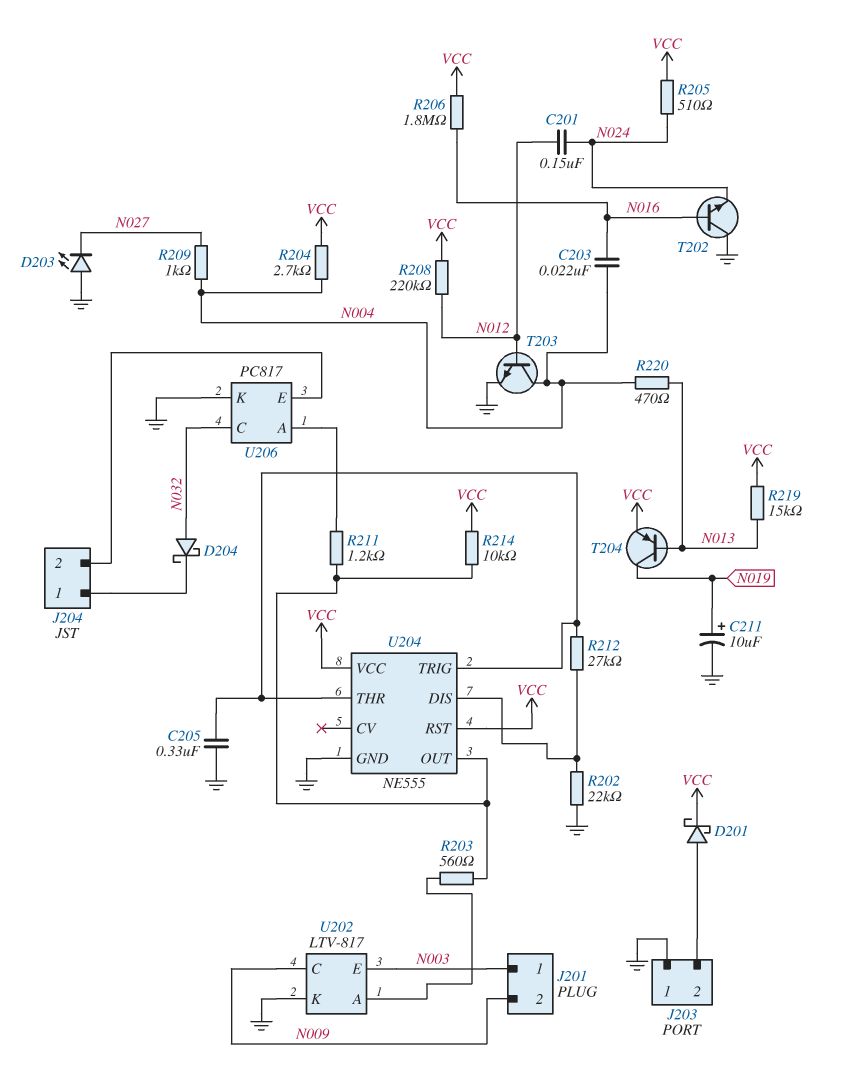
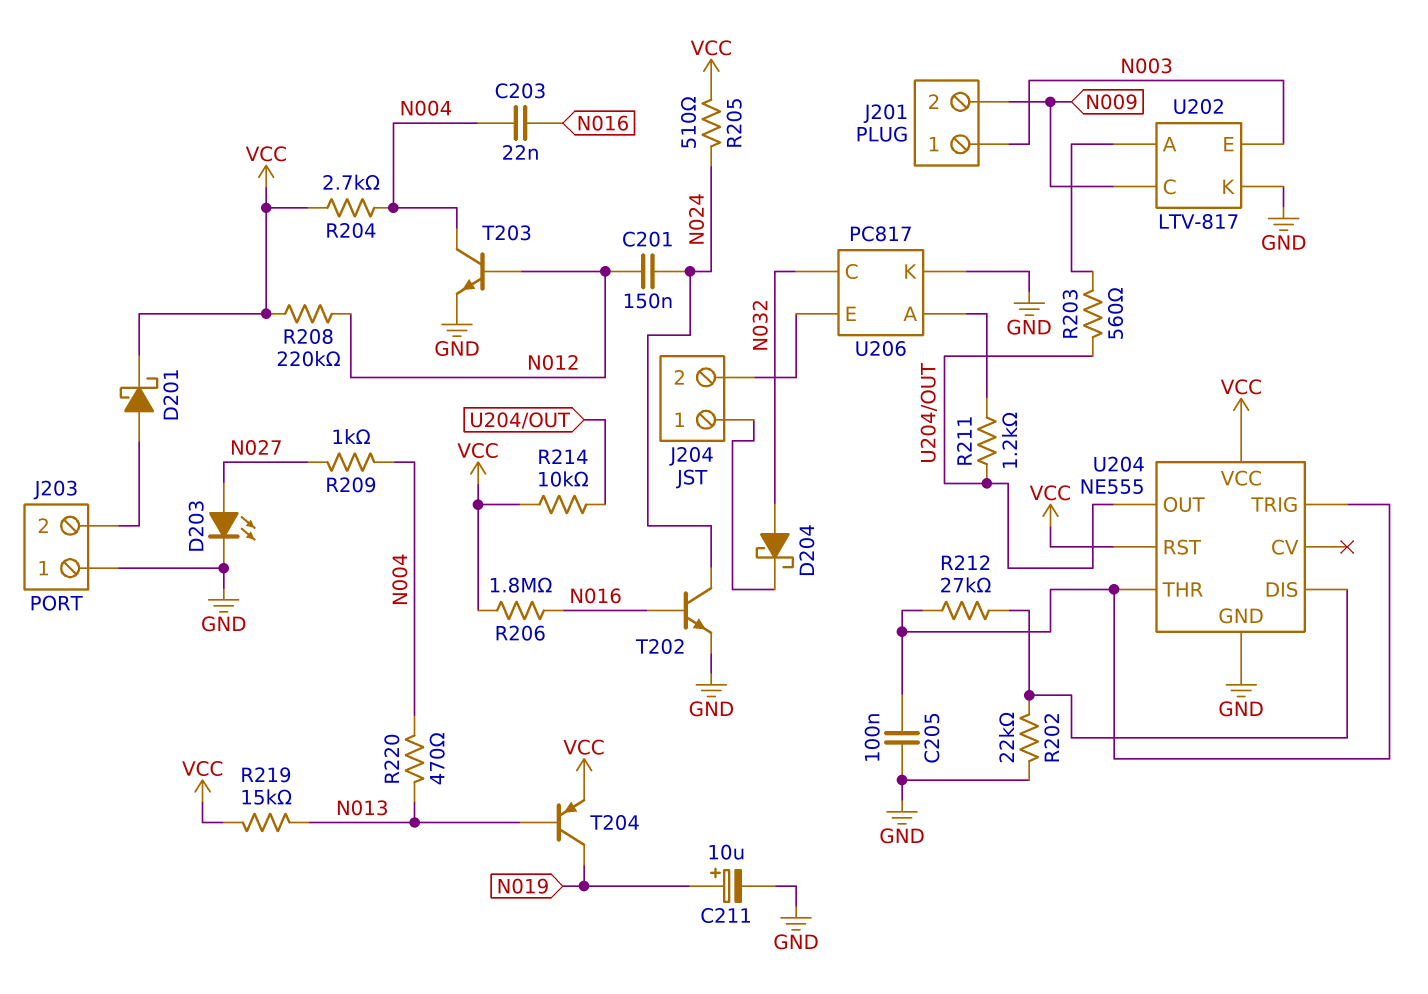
C205: 330nF (GND, U204/THR) -> 100nF (GND, U204/THR)
D203: LED (A GND, K N027) -> LED (A N027, K GND)
T202: NPN (B N016, C GND, E N024) -> NPN (B N016, C N024, E GND)

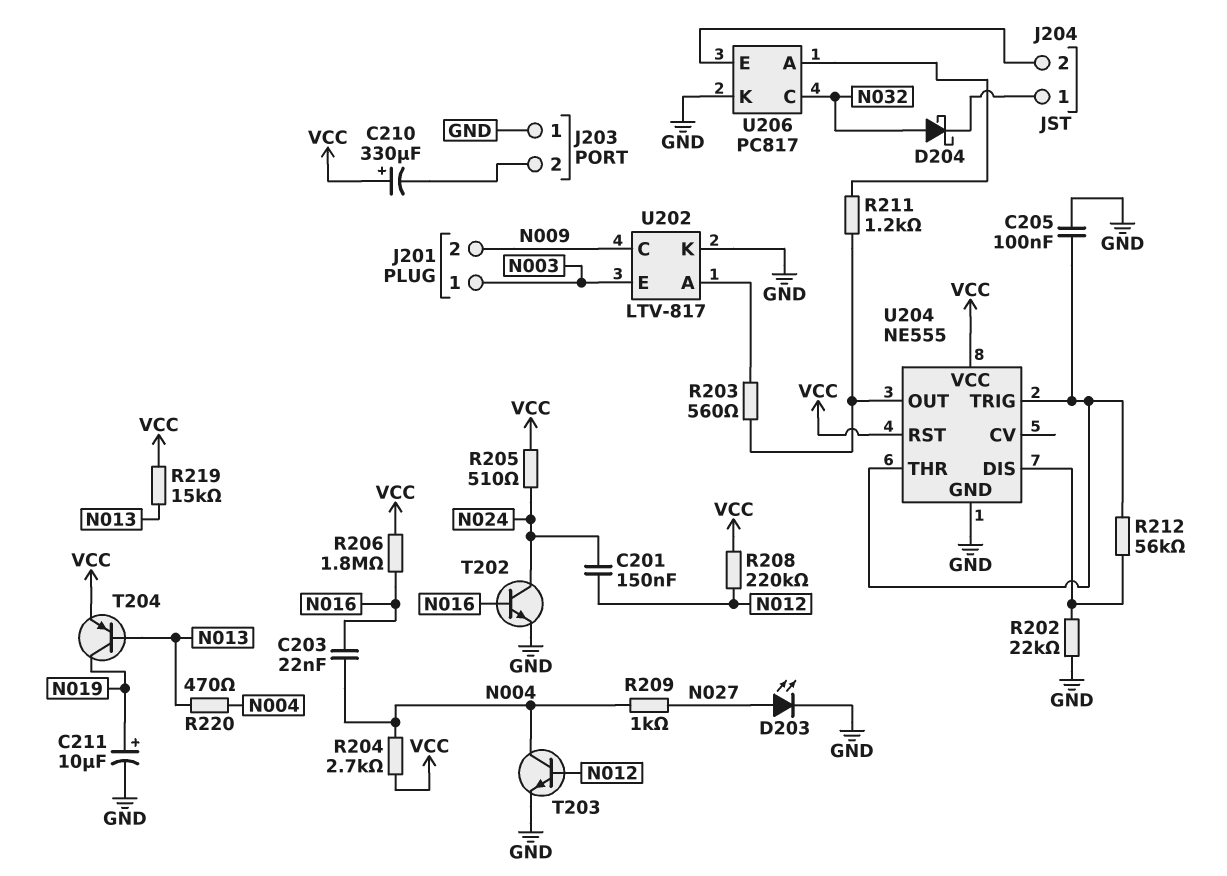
C210: none -> 330uF (plus VCC, minus J203/2)
D201: schottky (A J203/2, K VCC) -> none
R212: 27k (U204/DIS, U204/THR) -> 56k (U204/DIS, U204/THR)
R214: 10k (U204/OUT, VCC) -> none

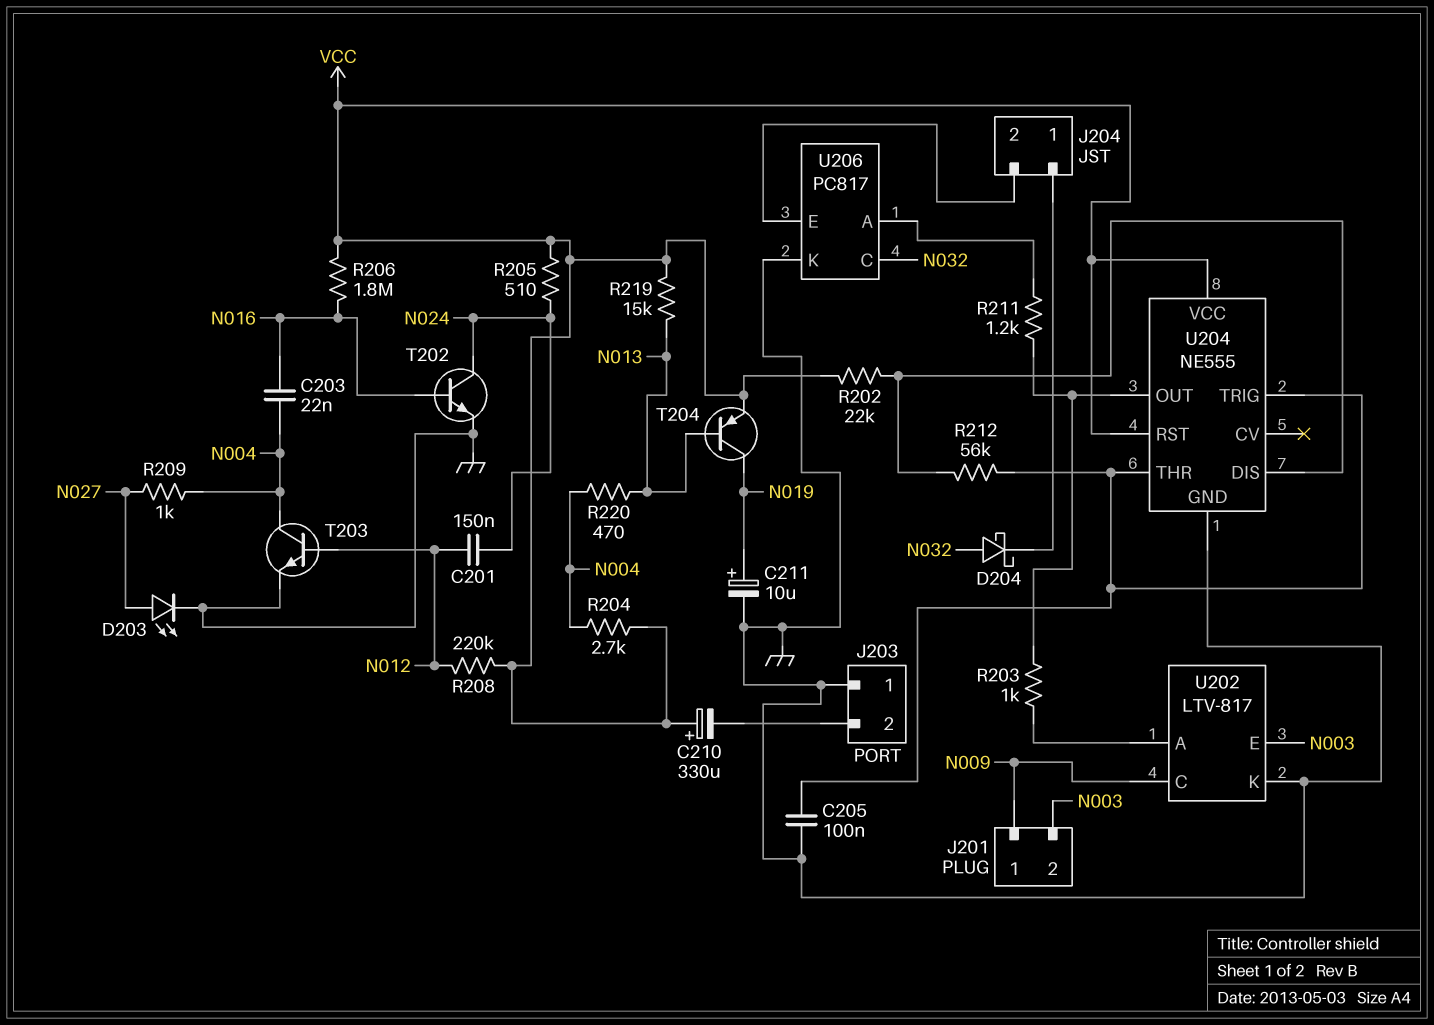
J201 pin 1: N003 -> N009
J201 pin 2: N009 -> N003
R202: 22k (GND, U204/DIS) -> 22k (U204/DIS, VCC)
R203: 560 (U202/A, U204/OUT) -> 1k (U202/A, U204/OUT)

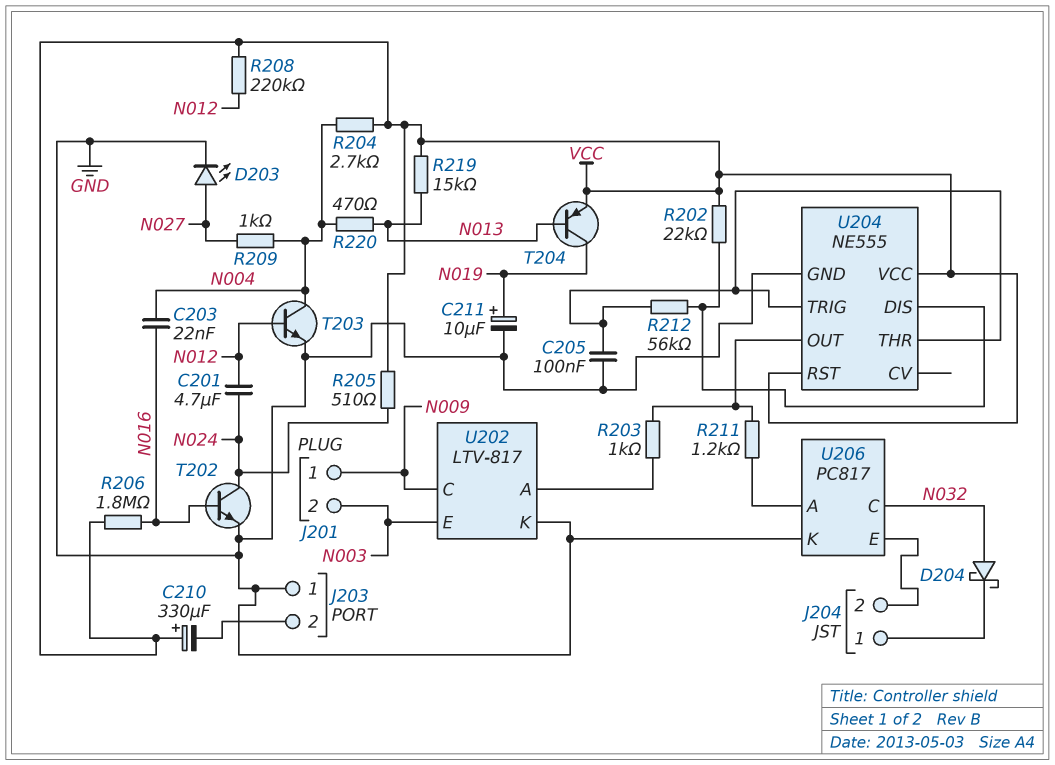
C201: 150nF (N012, N024) -> 4.7uF (N012, N024)

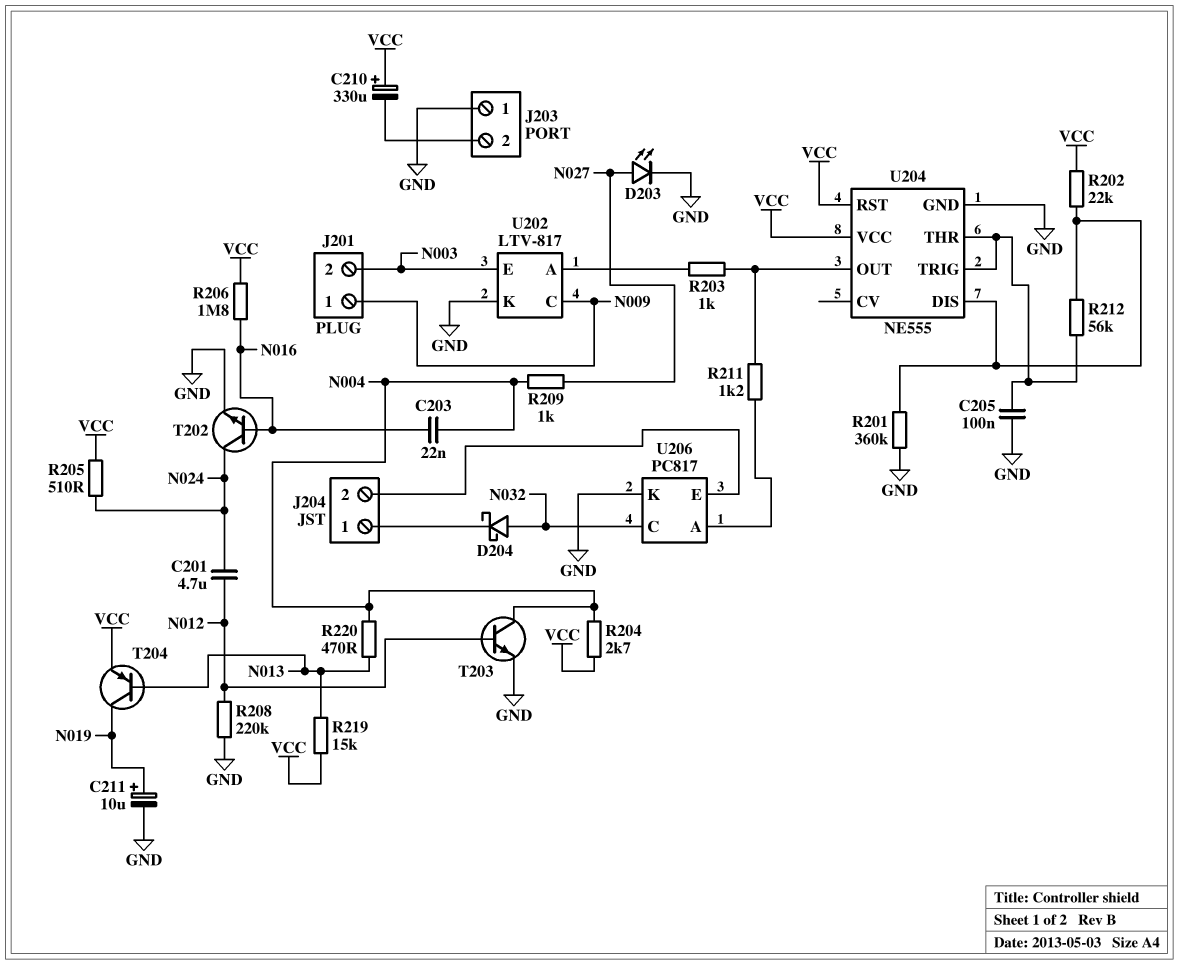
R201: none -> 360k (GND, U204/DIS)
R208: 220k (N012, VCC) -> 220k (GND, N012)

